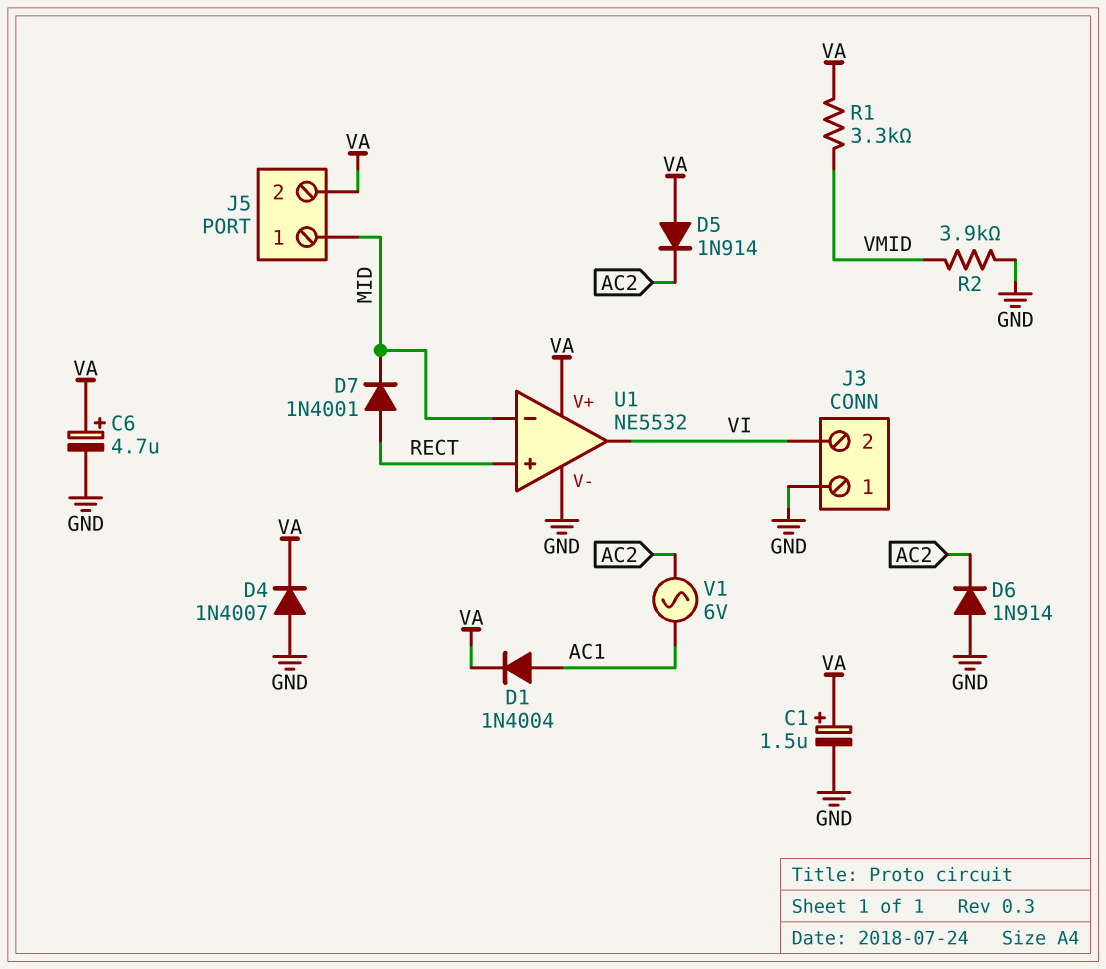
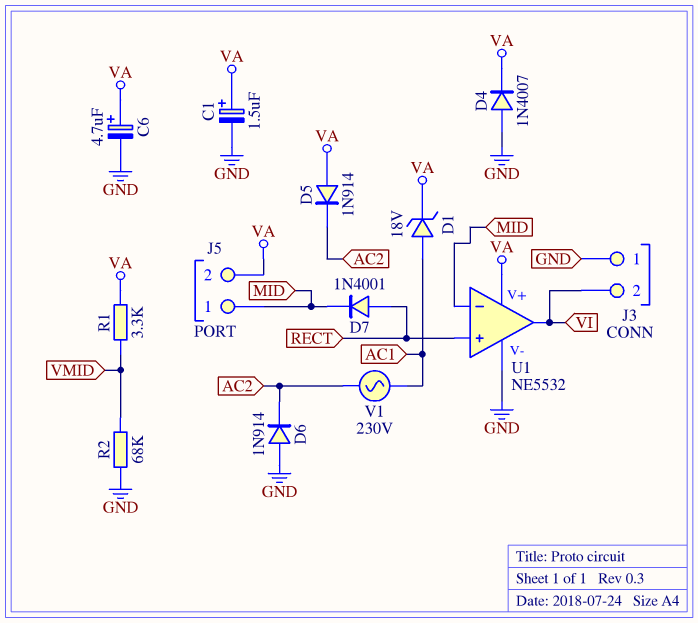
D1: diode 1N4004 (A AC1, K VA) -> zener 18V (A AC1, K VA)
R2: 3.9k (GND, VMID) -> 68k (GND, VMID)
V1: AC 6V (AC1, AC2) -> AC 230V (AC1, AC2)

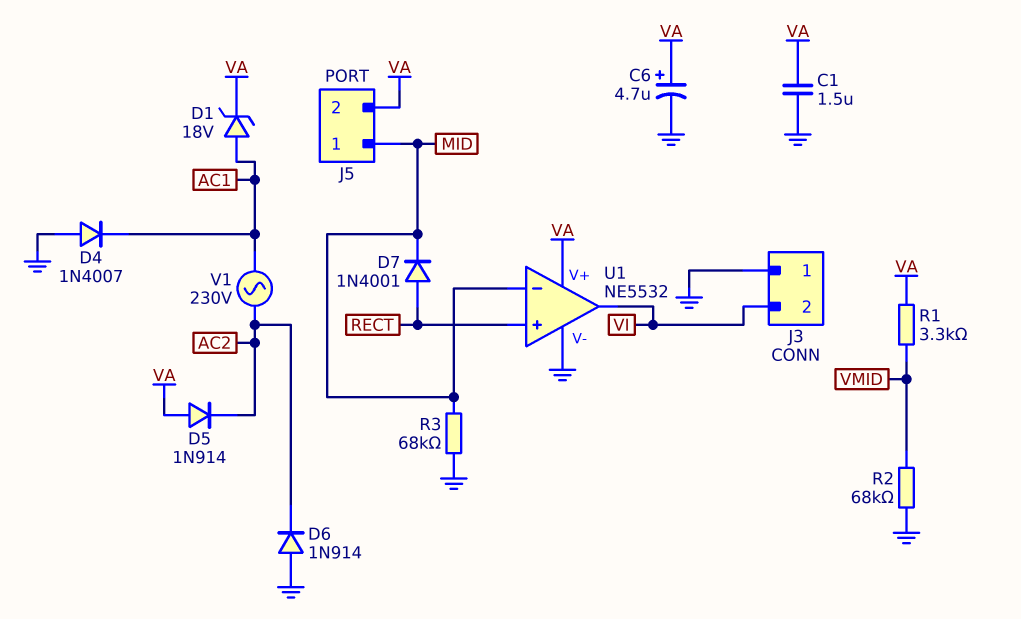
C1: 1.5uF (plus VA, minus GND) -> 1.5uF (GND, VA)
D4: diode 1N4007 (A GND, K VA) -> diode 1N4007 (A GND, K AC1)
R3: none -> 68k (GND, MID)

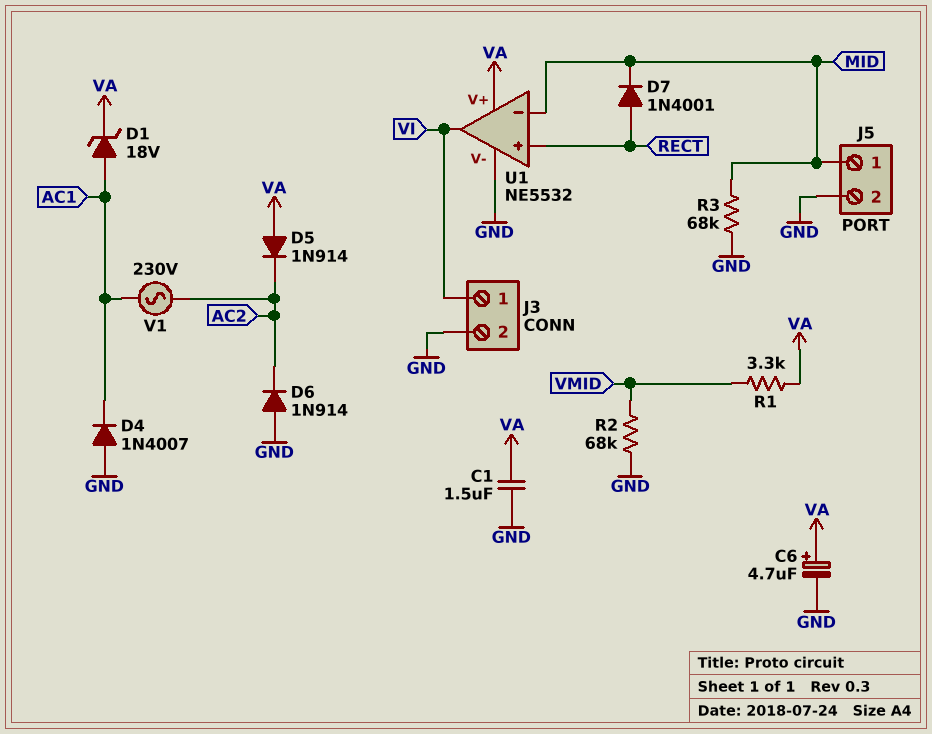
J3 pin 1: GND -> VI
J3 pin 2: VI -> GND
J5 pin 2: VA -> GND

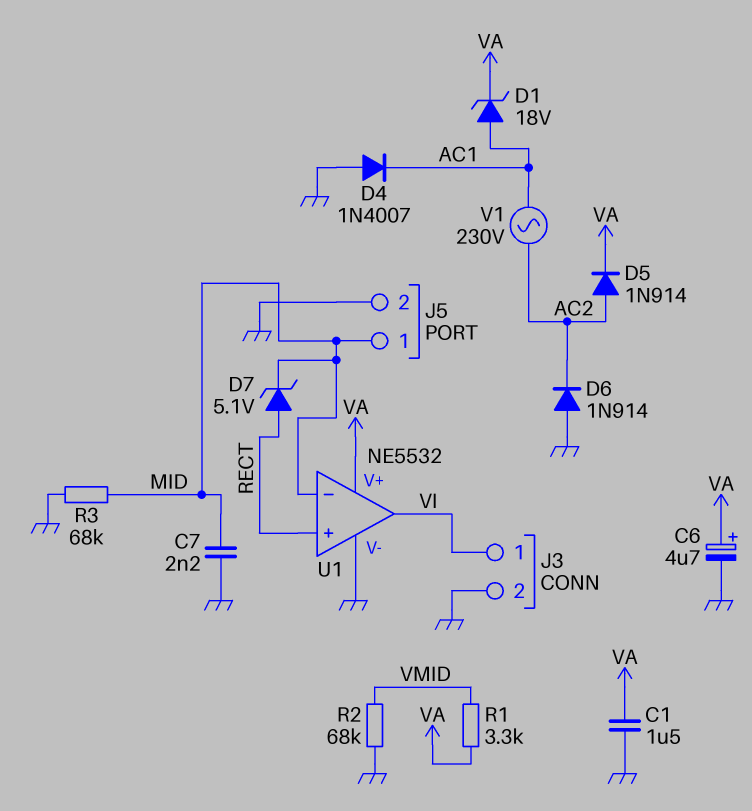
C7: none -> 2.2nF (GND, MID)
D5: diode 1N914 (A VA, K AC2) -> diode 1N914 (A AC2, K VA)
D7: diode 1N4001 (A RECT, K MID) -> zener 5.1V (A RECT, K MID)

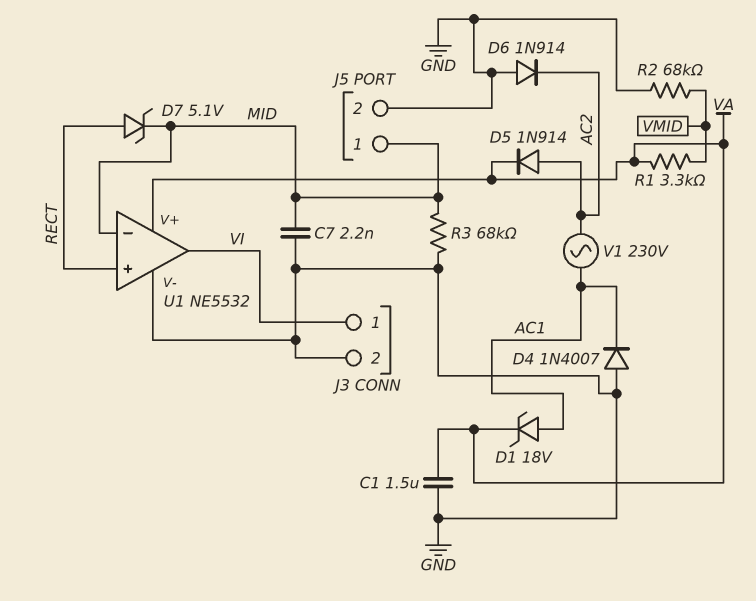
C6: 4.7uF (plus VA, minus GND) -> none

